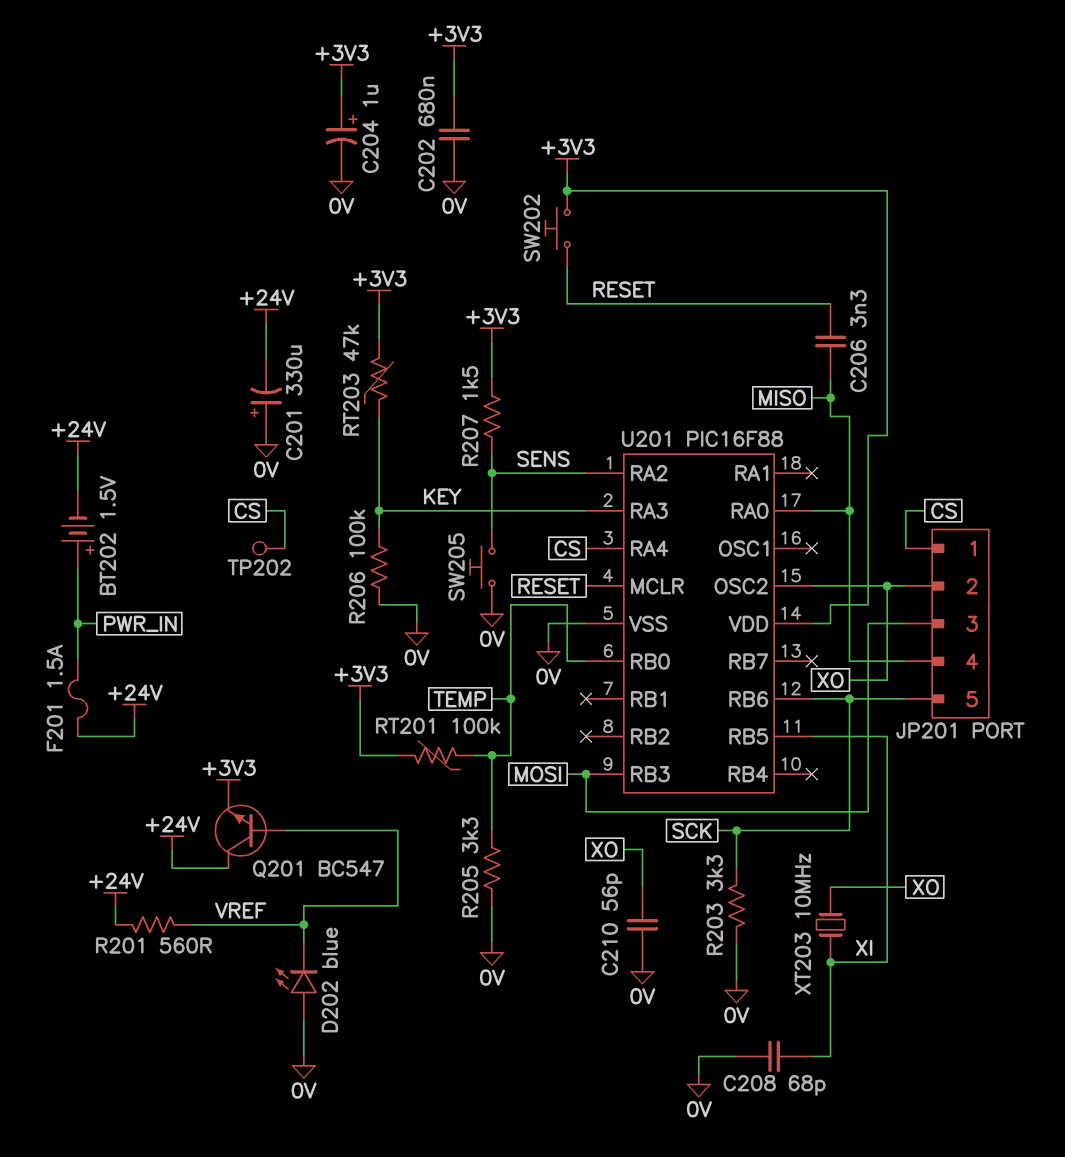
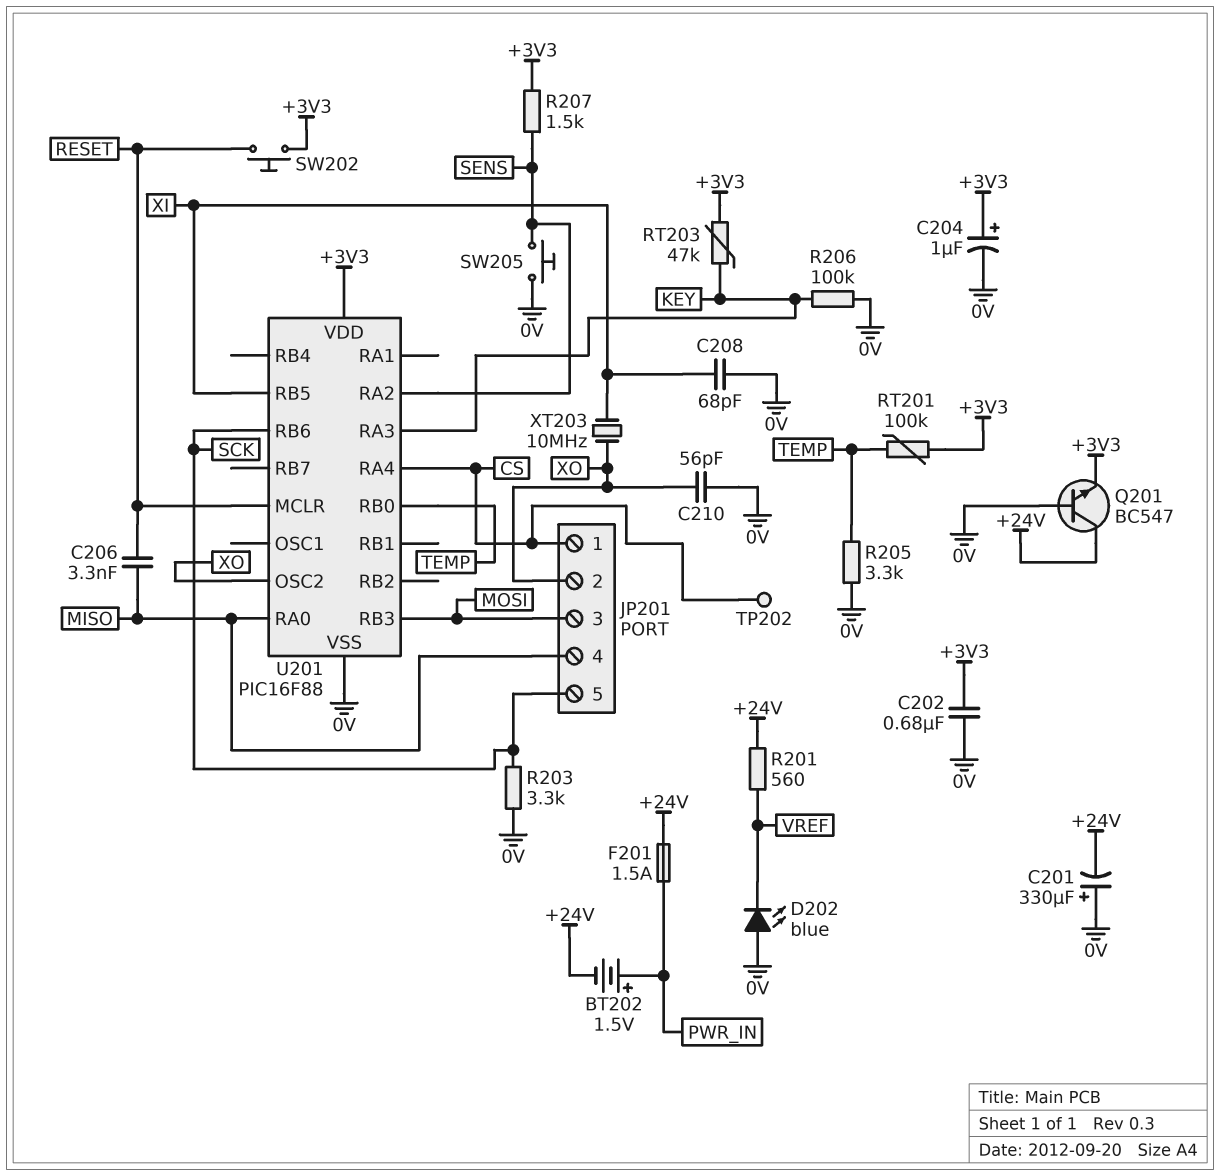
Q201: NPN BC547 (B VREF, C +24V, E +3V3) -> NPN BC547 (B 0V, C +24V, E +3V3)

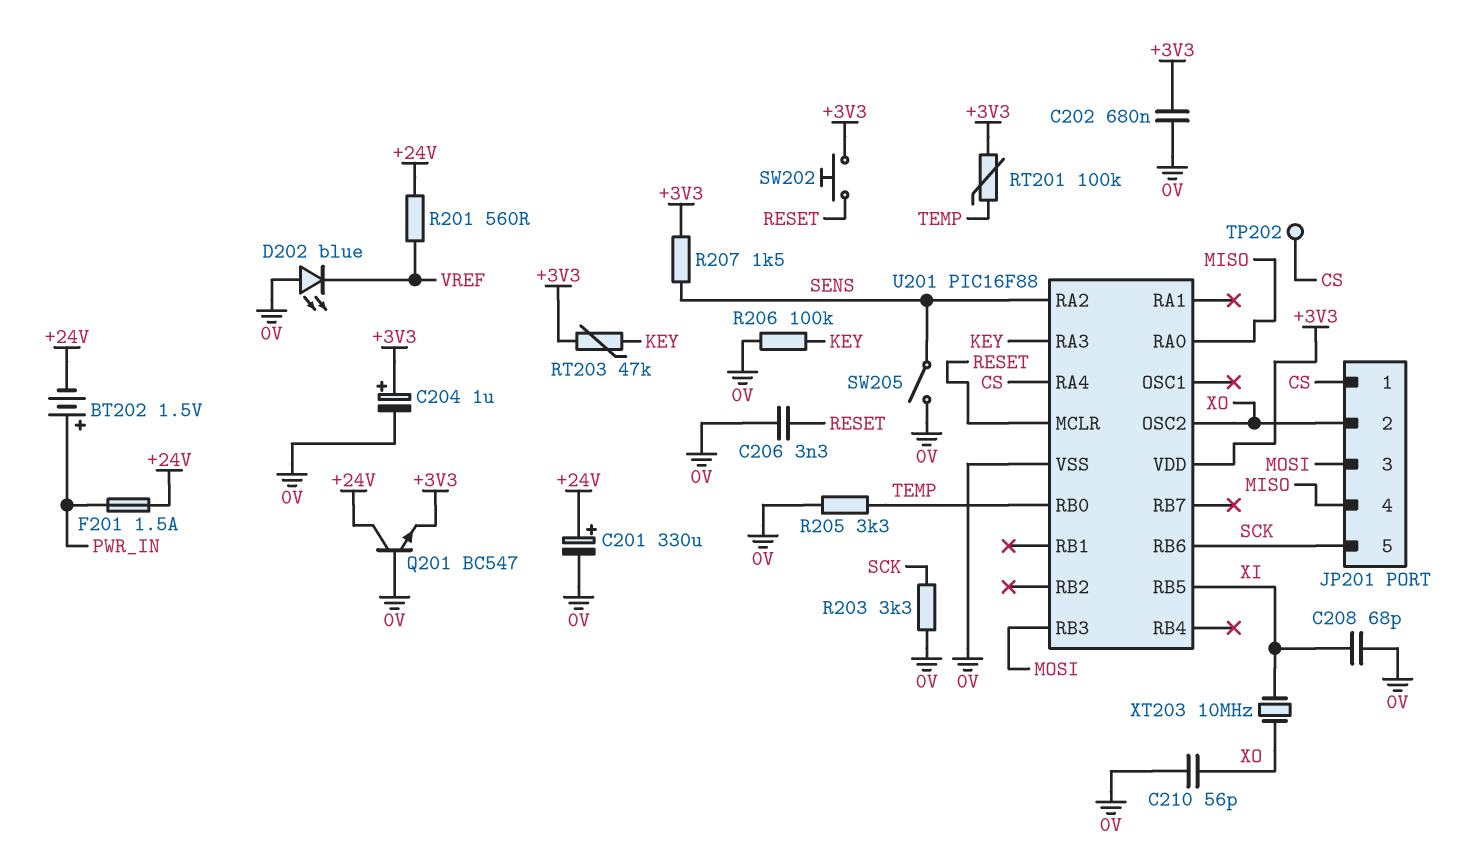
C201: 330uF (plus 0V, minus +24V) -> 330uF (plus +24V, minus 0V)
C206: 3.3nF (MISO, RESET) -> 3.3nF (0V, RESET)
SW205: button (0V, SENS) -> switch (0V, SENS)

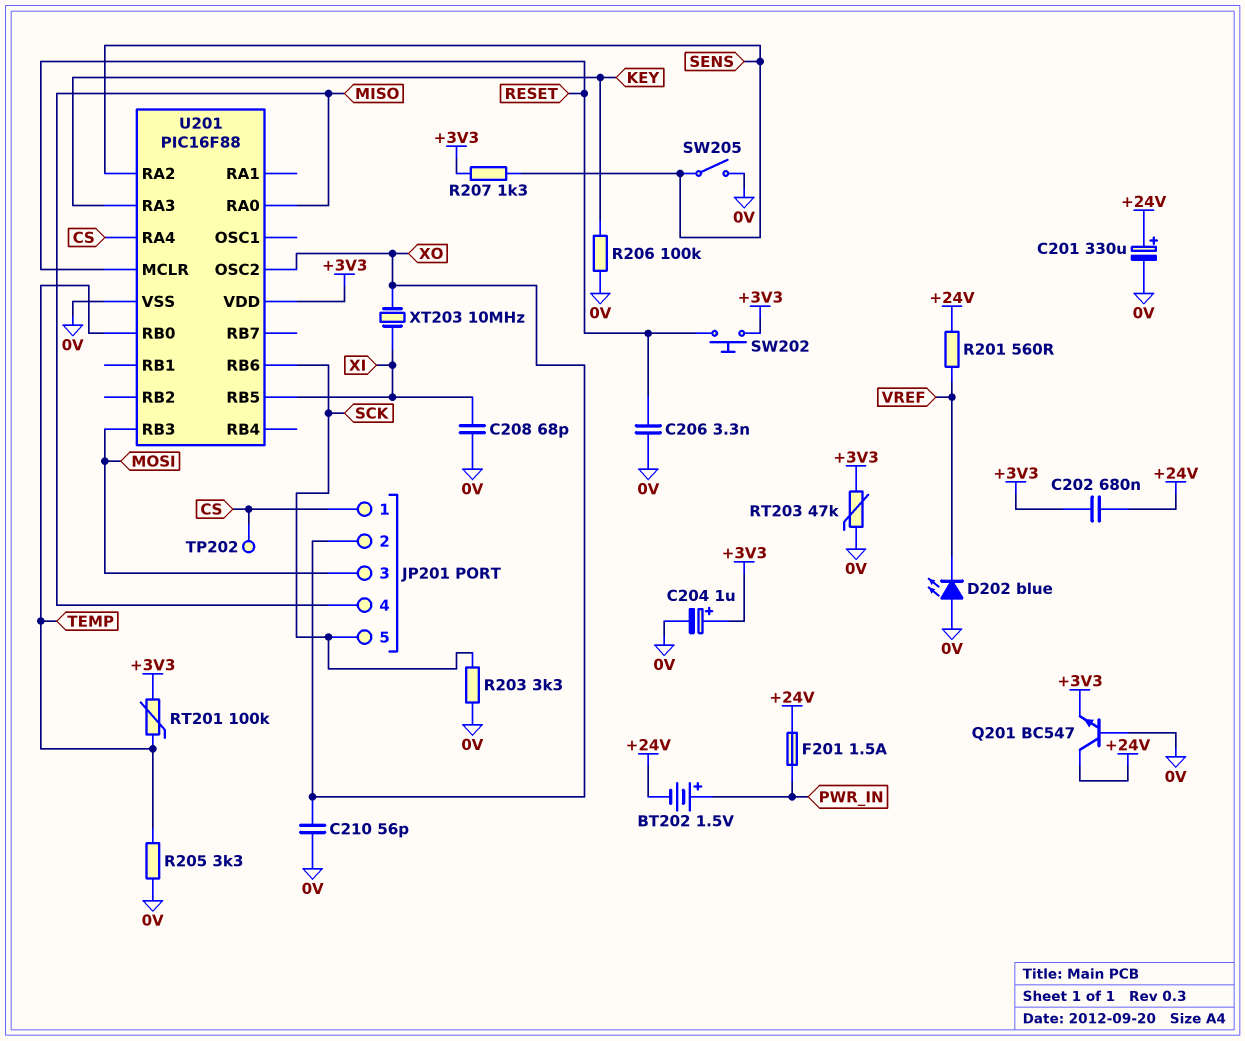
C202: 680nF (+3V3, 0V) -> 680nF (+3V3, +24V)
R207: 1.5k (+3V3, SENS) -> 1.3k (+3V3, SENS)
RT203: 47k (+3V3, KEY) -> 47k (+3V3, 0V)

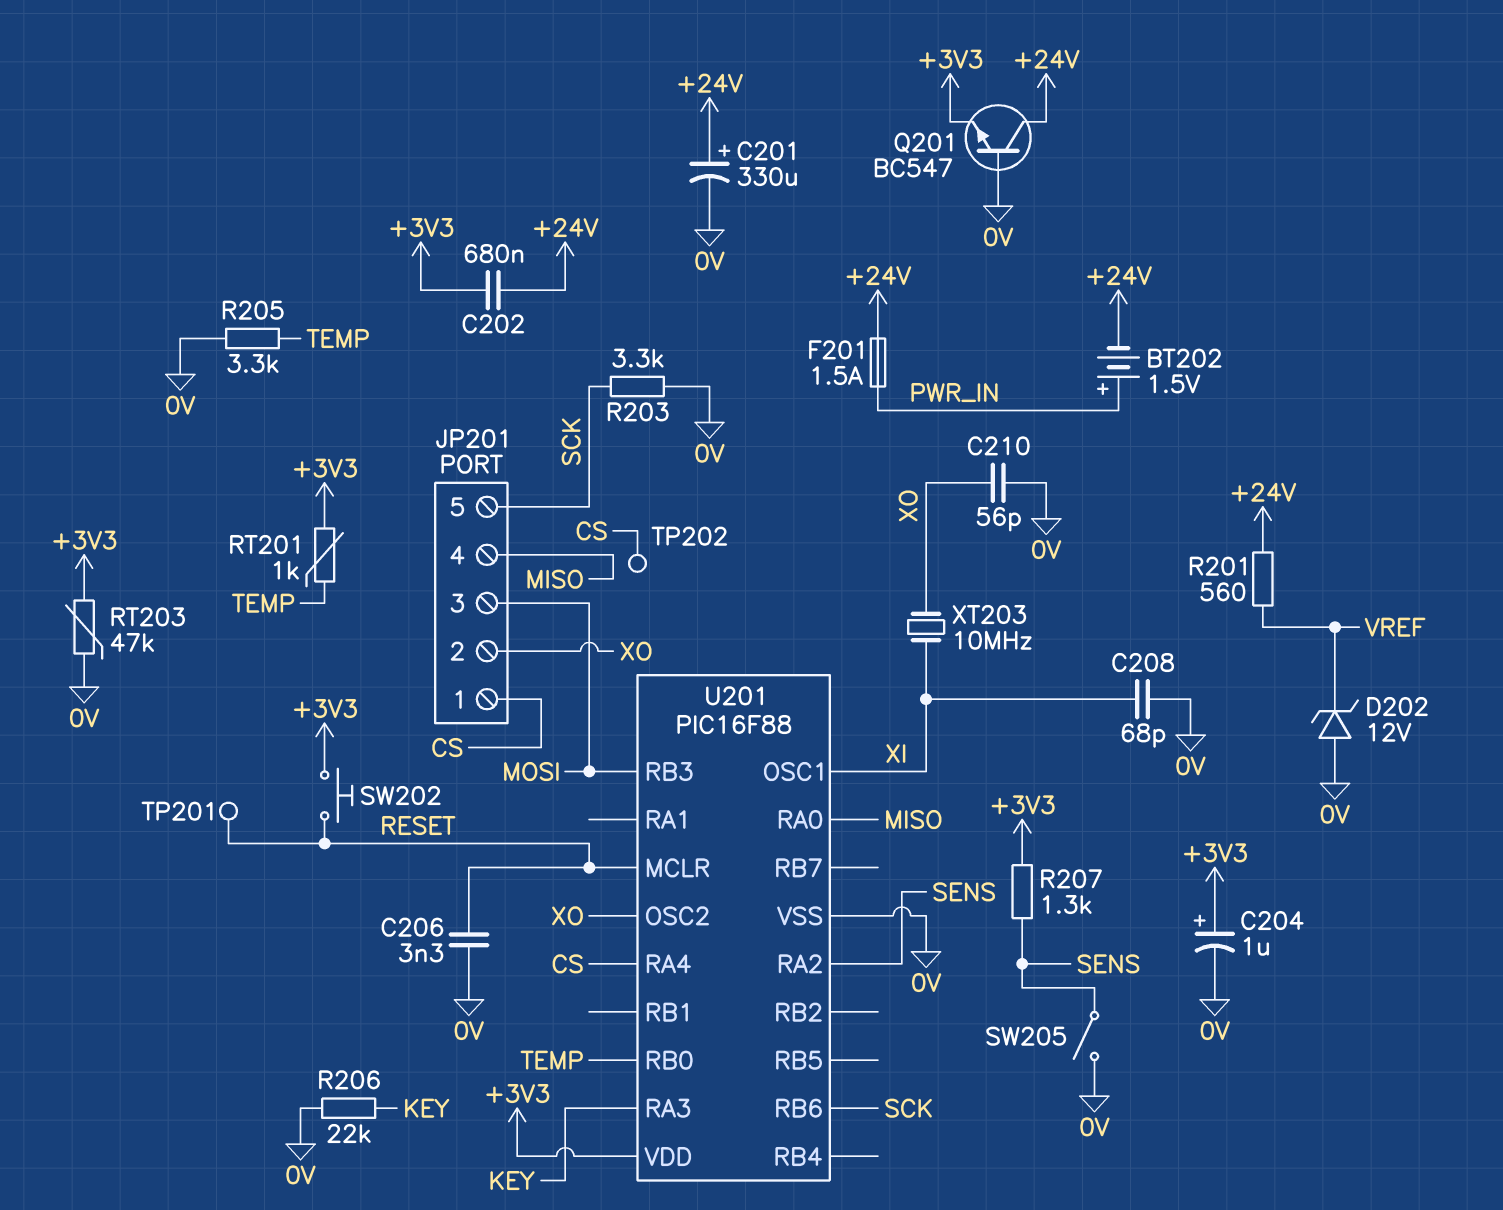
D202: LED blue (A 0V, K VREF) -> zener 12V (A 0V, K VREF)
R206: 100k (0V, KEY) -> 22k (0V, KEY)
RT201: 100k (+3V3, TEMP) -> 1k (+3V3, TEMP)
TP201: none -> test point (RESET)
U201 pin OSC1: none -> XI
U201 pin RB5: XI -> none

